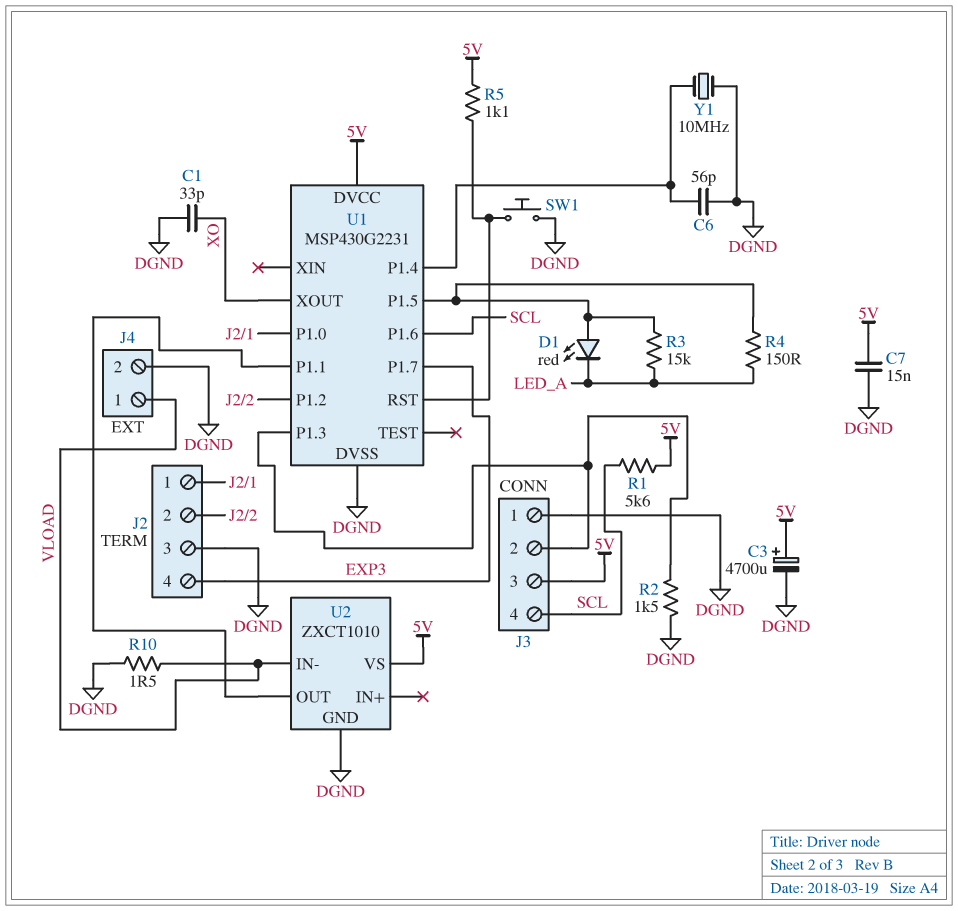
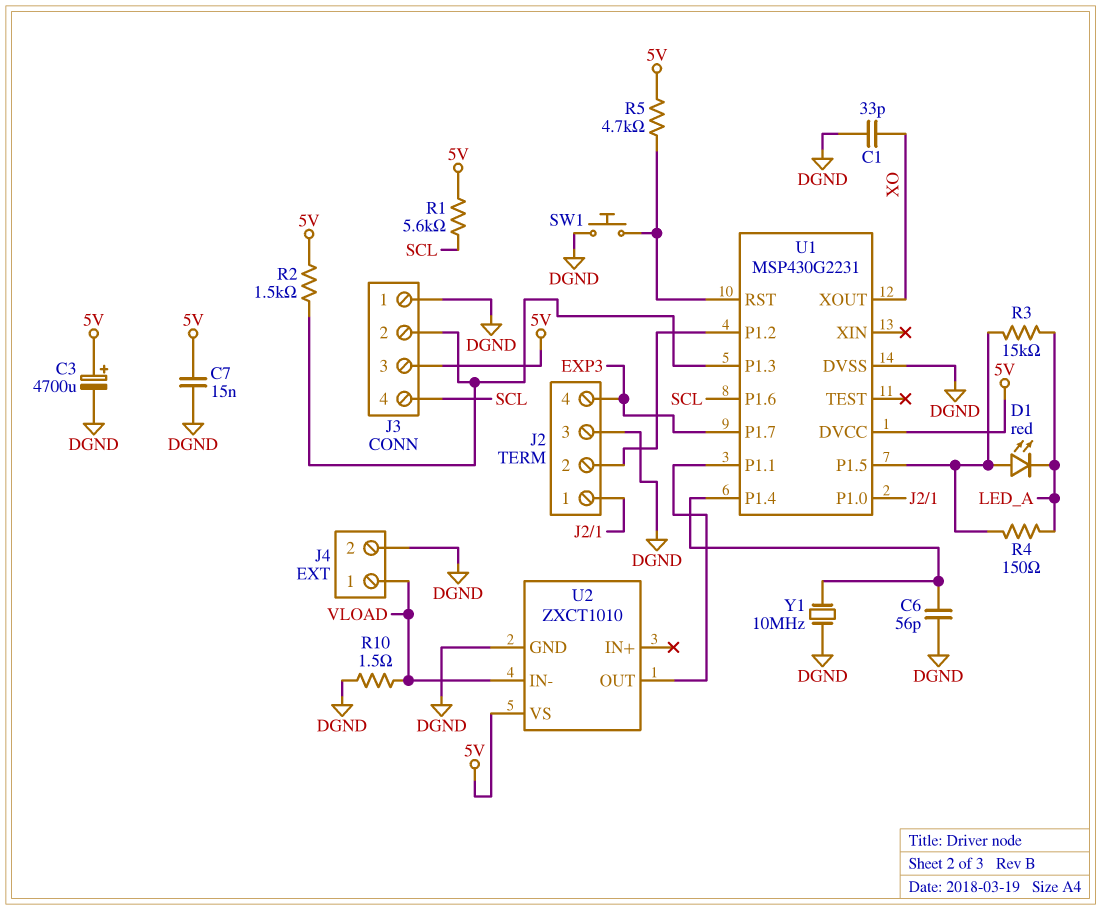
R2: 1.5k (DGND, J3/2) -> 1.5k (5V, J3/2)
R5: 1.1k (5V, U1/RST) -> 4.7k (5V, U1/RST)

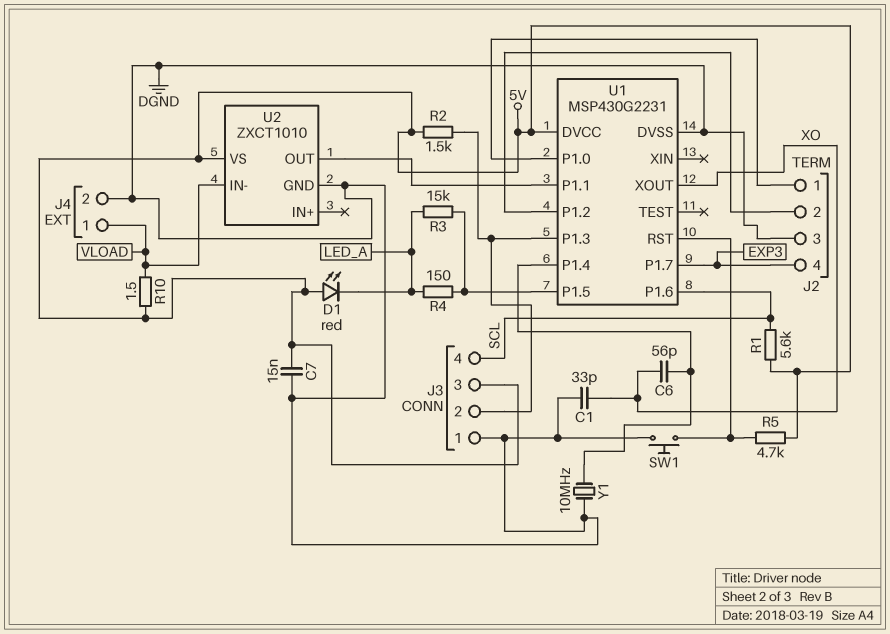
C3: 4700uF (plus 5V, minus DGND) -> none
C6: 56pF (DGND, U1/P1.4) -> 56pF (U1/P1.4, XO)
D1: LED red (A U1/P1.5, K LED_A) -> LED red (A 5V, K LED_A)
R10: 1.5 (DGND, VLOAD) -> 1.5 (5V, VLOAD)

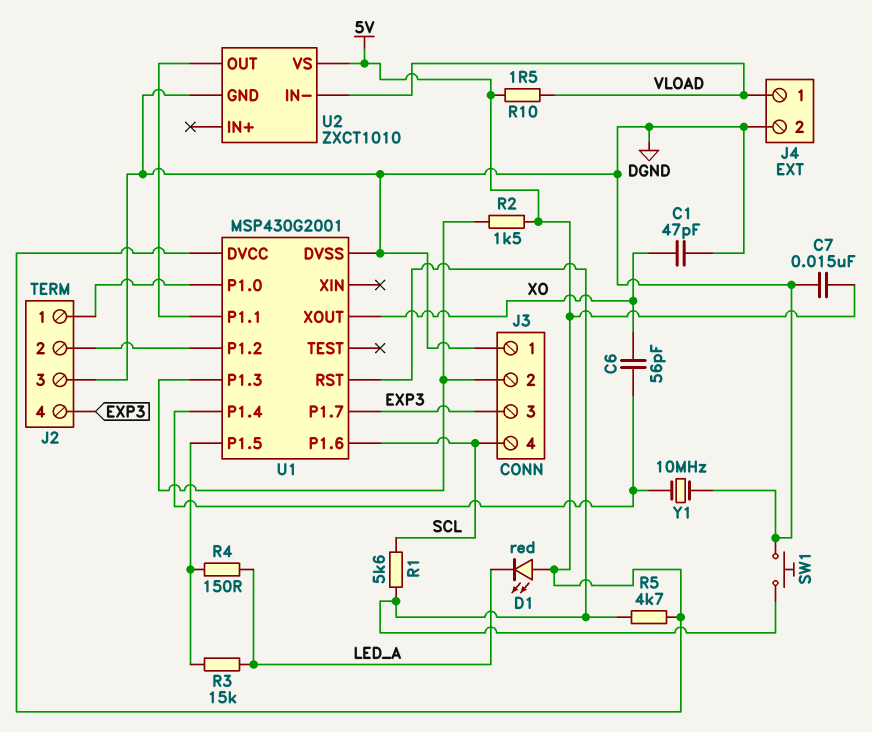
C1: 33pF (DGND, XO) -> 47pF (DGND, XO)
J3 pin 3: 5V -> EXP3
R1: 5.6k (5V, SCL) -> 5.6k (SCL, U1/RST)
U1: MSP430G2231 -> MSP430G2001

